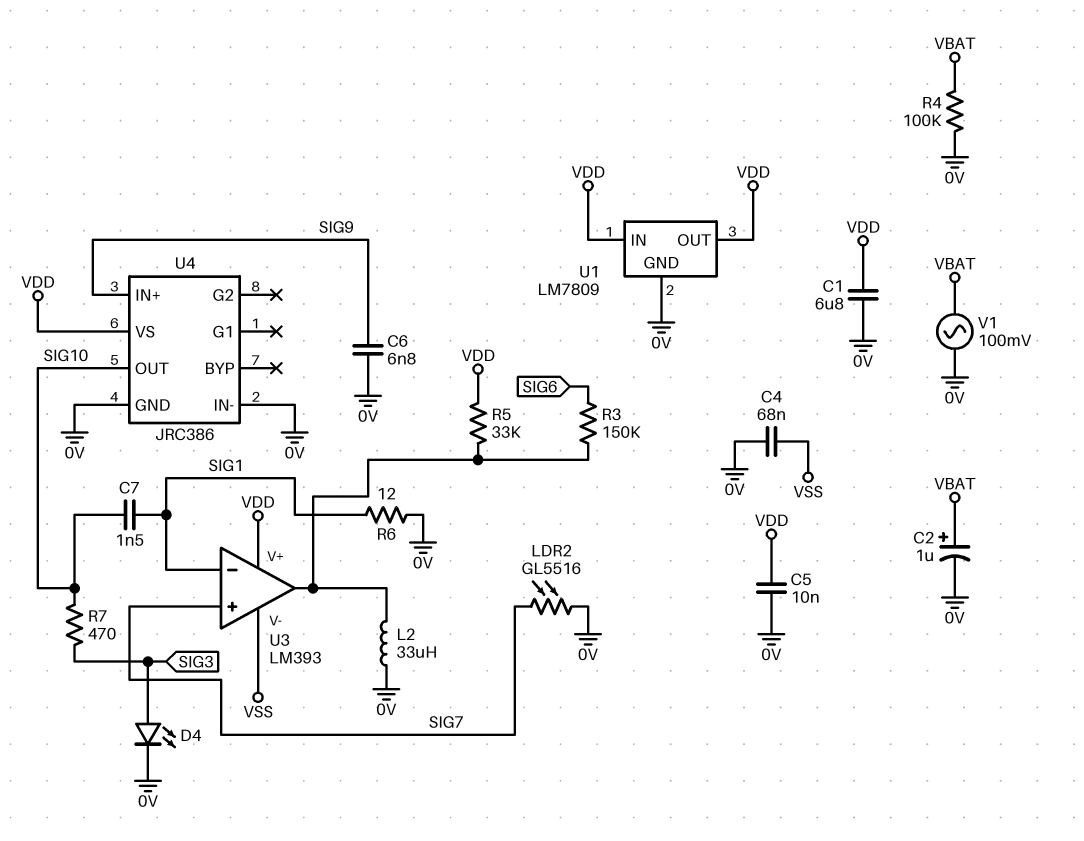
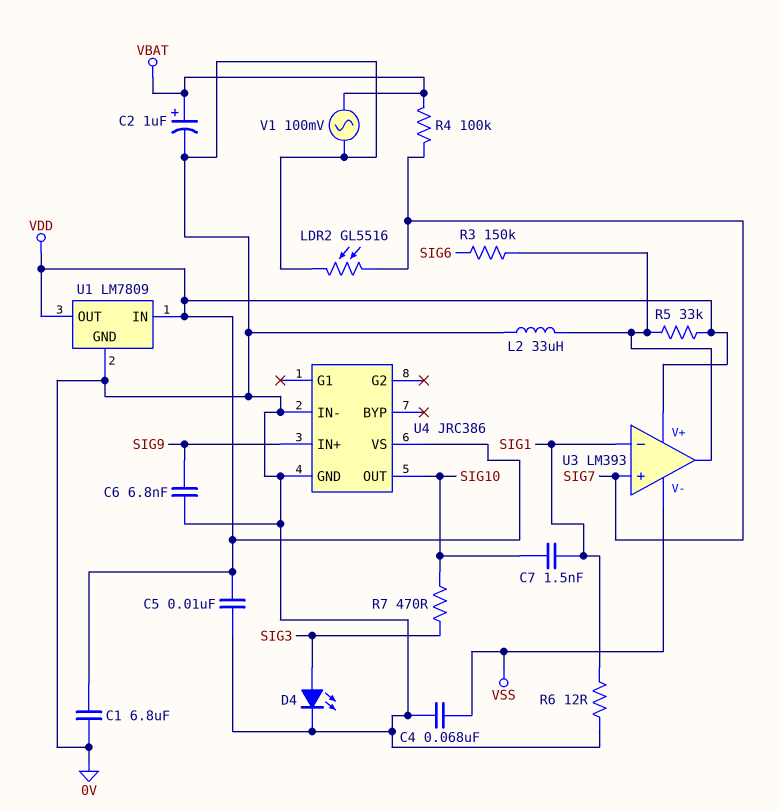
R4: 100k (0V, VBAT) -> 100k (SIG7, VBAT)

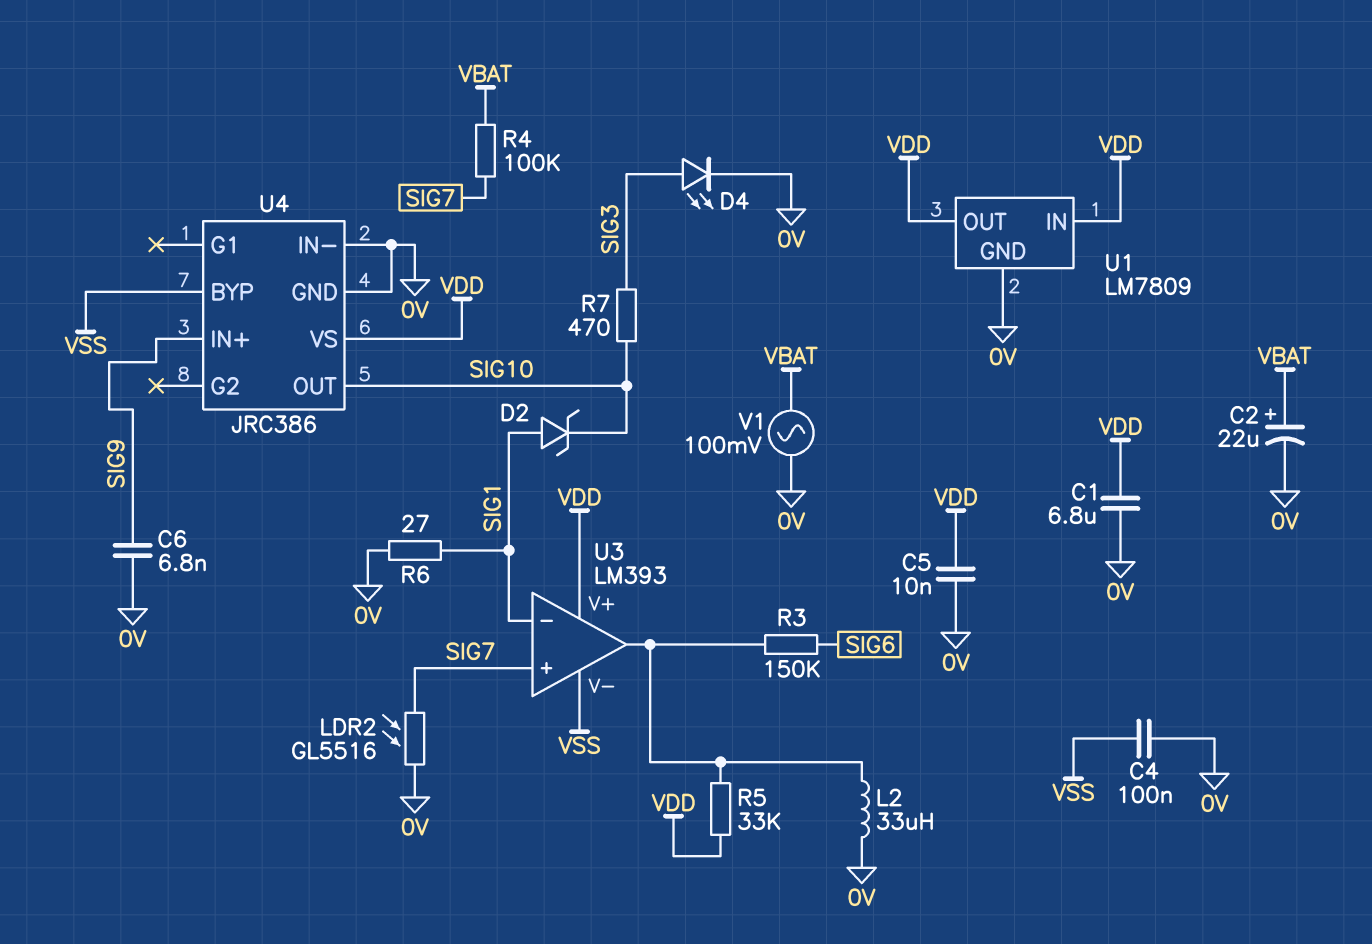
C2: 1uF (plus VBAT, minus 0V) -> 22uF (plus VBAT, minus 0V)
C4: 68nF (0V, VSS) -> 100nF (0V, VSS)
C7: 1.5nF (SIG1, SIG10) -> none
D2: none -> zener (A SIG1, K SIG10)
R6: 12 (0V, SIG1) -> 27 (0V, SIG1)
U4 pin BYP: none -> VSS

